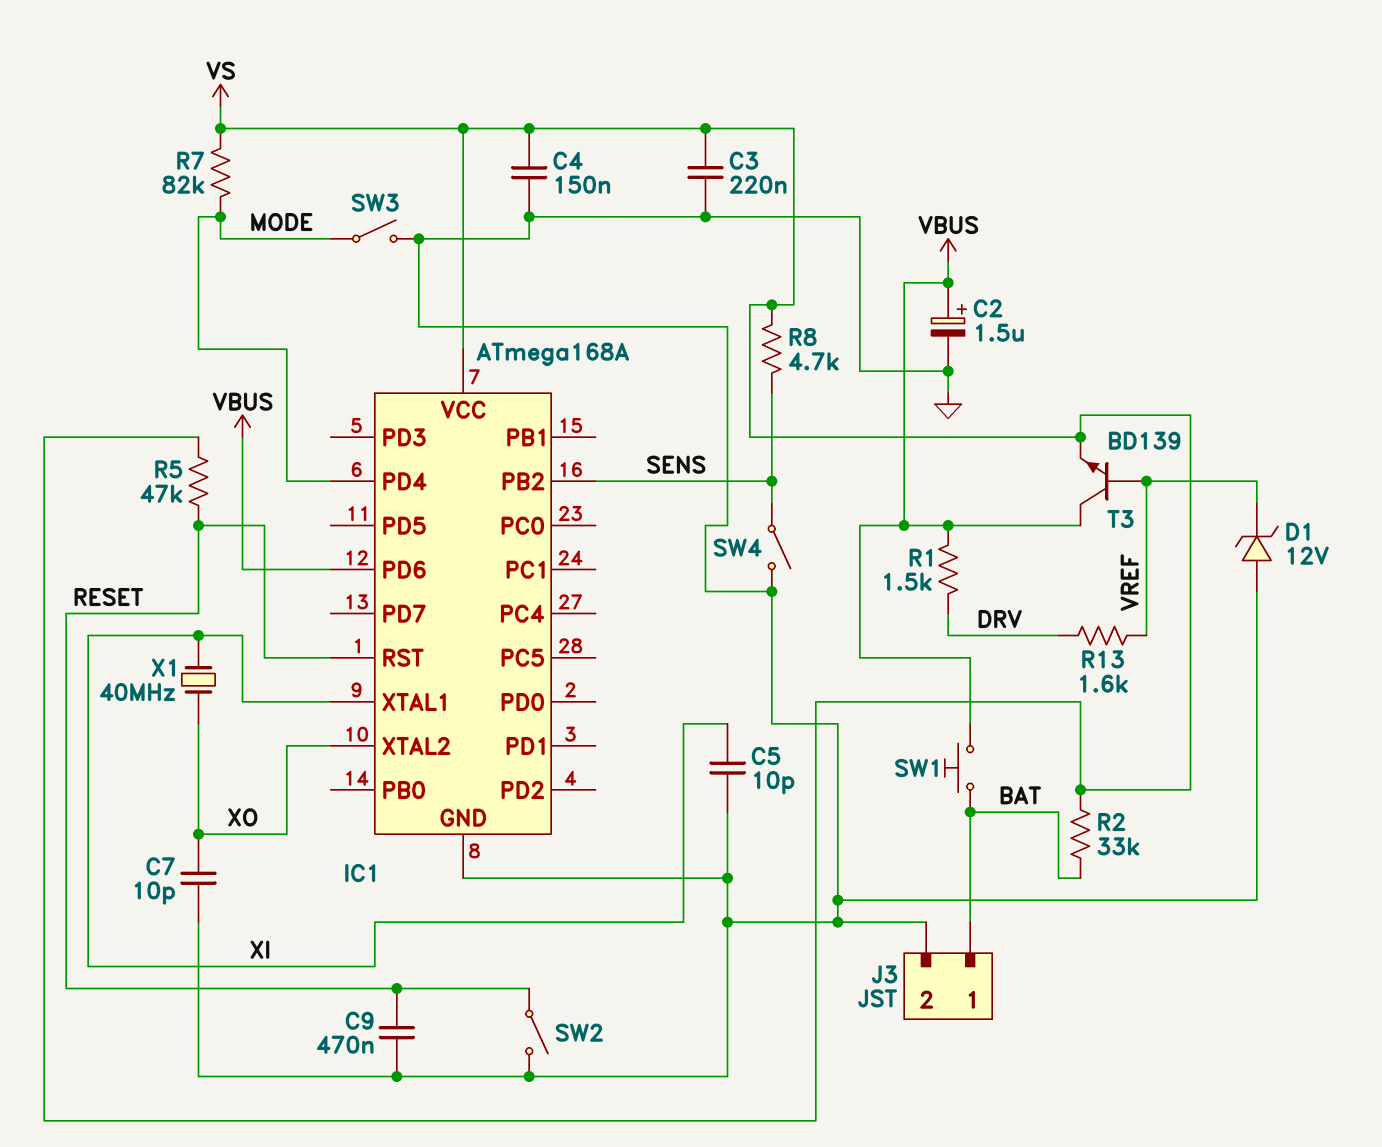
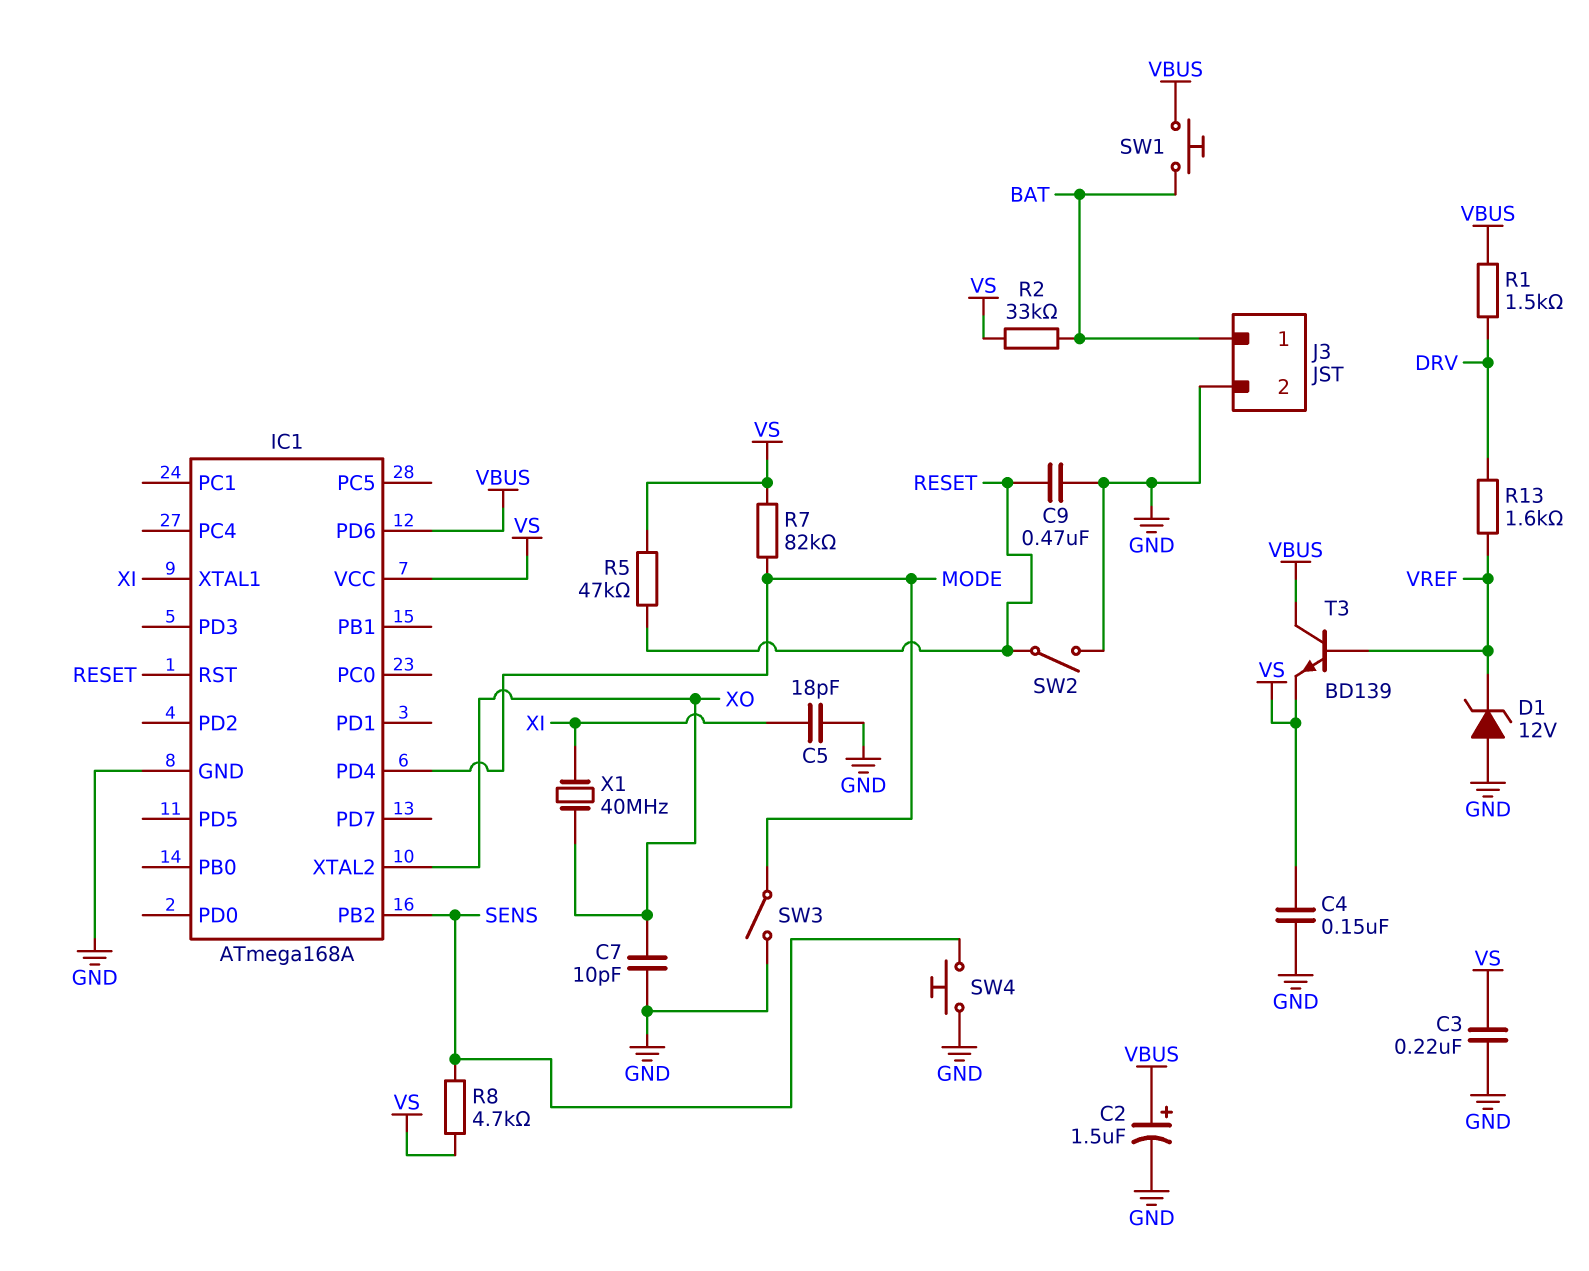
C5: 10pF (GND, XI) -> 18pF (GND, XI)
SW4: switch (GND, SENS) -> button (GND, SENS)

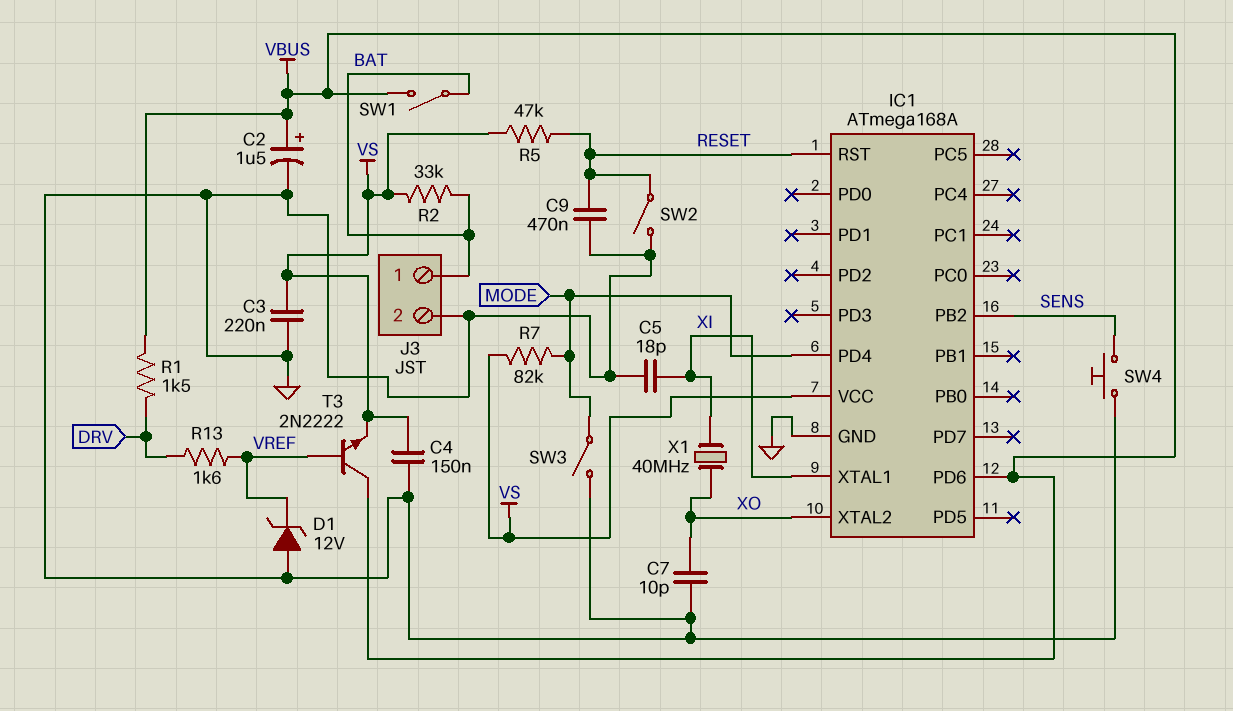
R8: 4.7k (SENS, VS) -> none
SW1: button (BAT, VBUS) -> switch (BAT, VBUS)
T3: NPN BD139 (B VREF, C VBUS, E VS) -> NPN 2N2222 (B VREF, C VBUS, E VS)

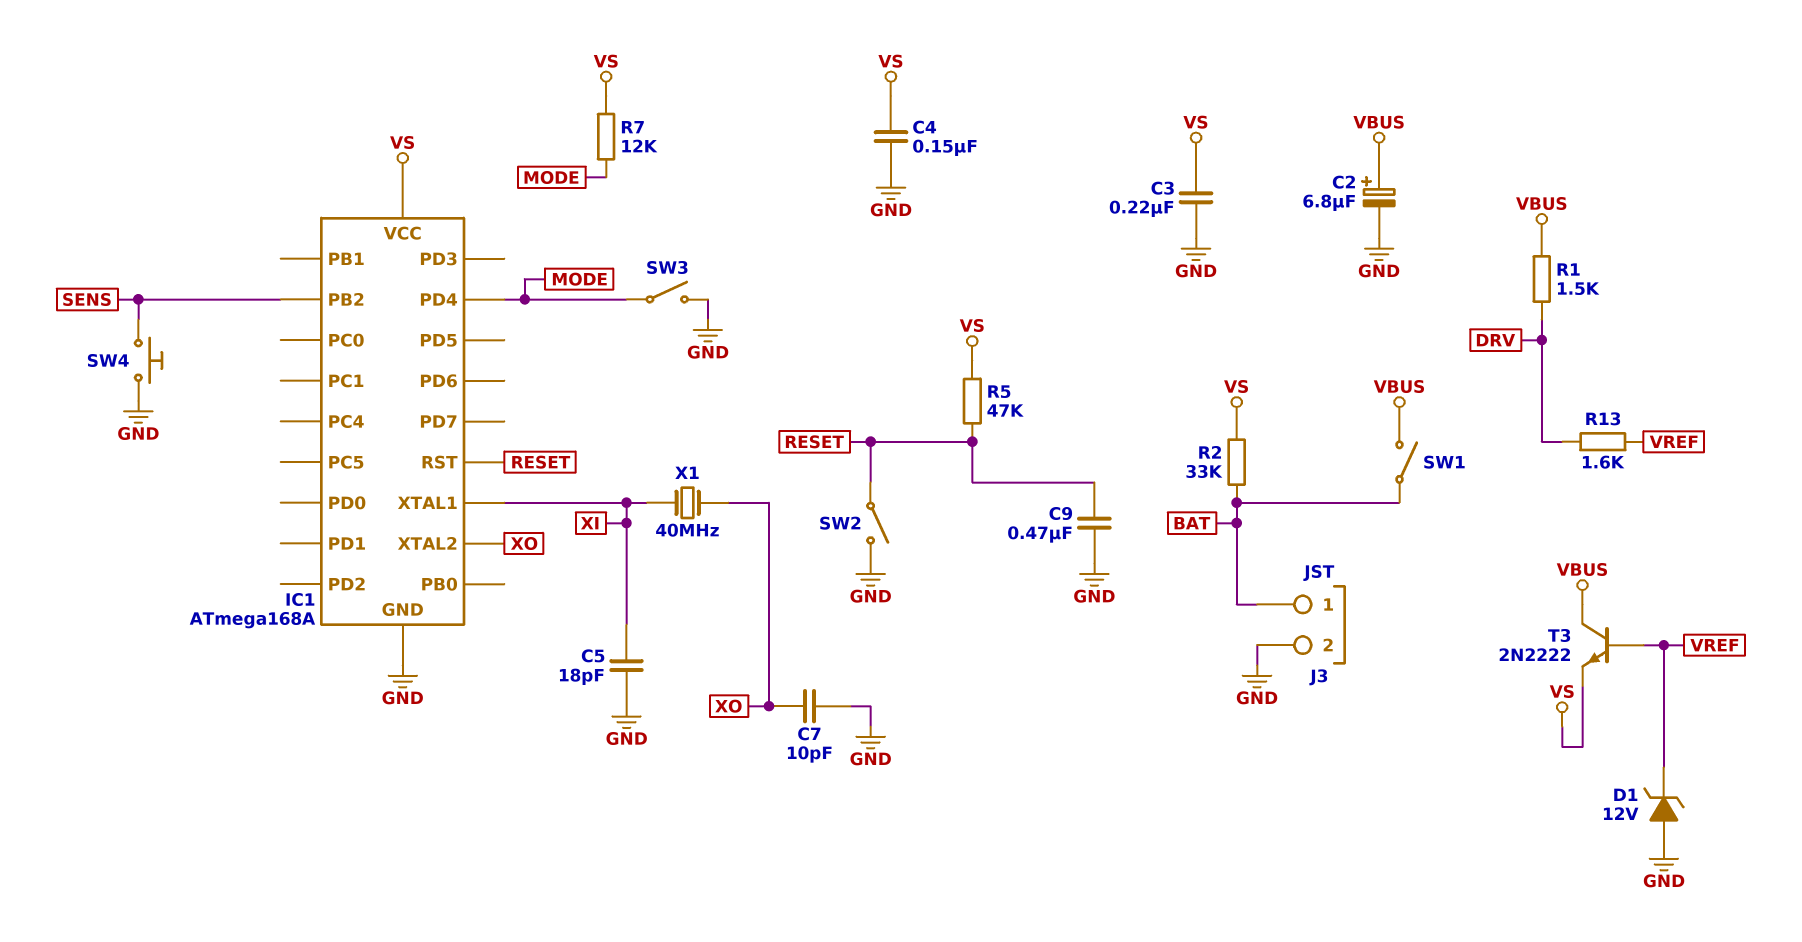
C2: 1.5uF (plus VBUS, minus GND) -> 6.8uF (plus VBUS, minus GND)
IC1 pin PD6: VBUS -> none
R7: 82k (MODE, VS) -> 12k (MODE, VS)

